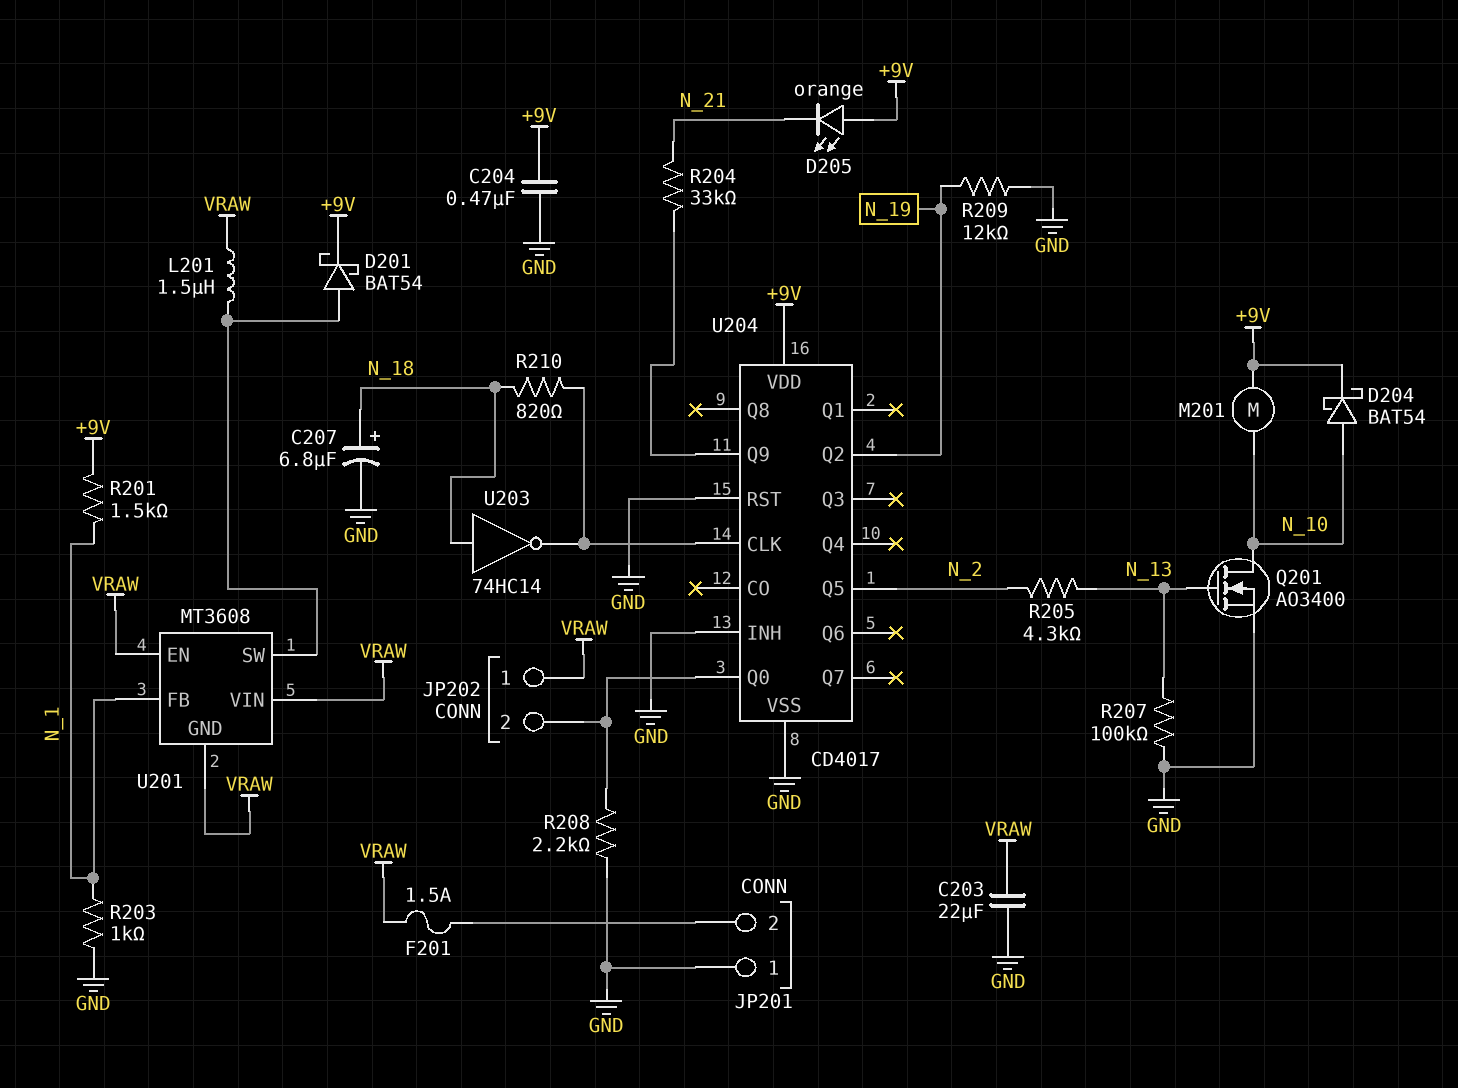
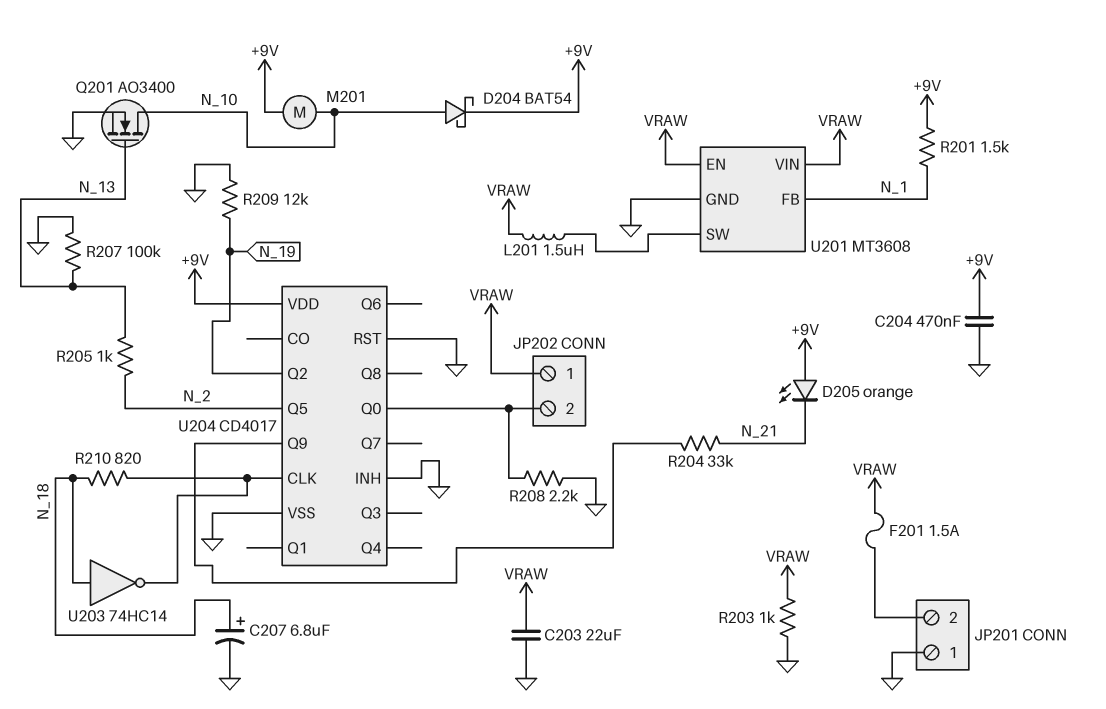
D201: schottky BAT54 (A U201/SW, K +9V) -> none
R203: 1k (GND, N_1) -> 1k (GND, VRAW)
R205: 4.3k (N_2, N_13) -> 1k (N_2, N_13)
U201 pin GND: VRAW -> GND

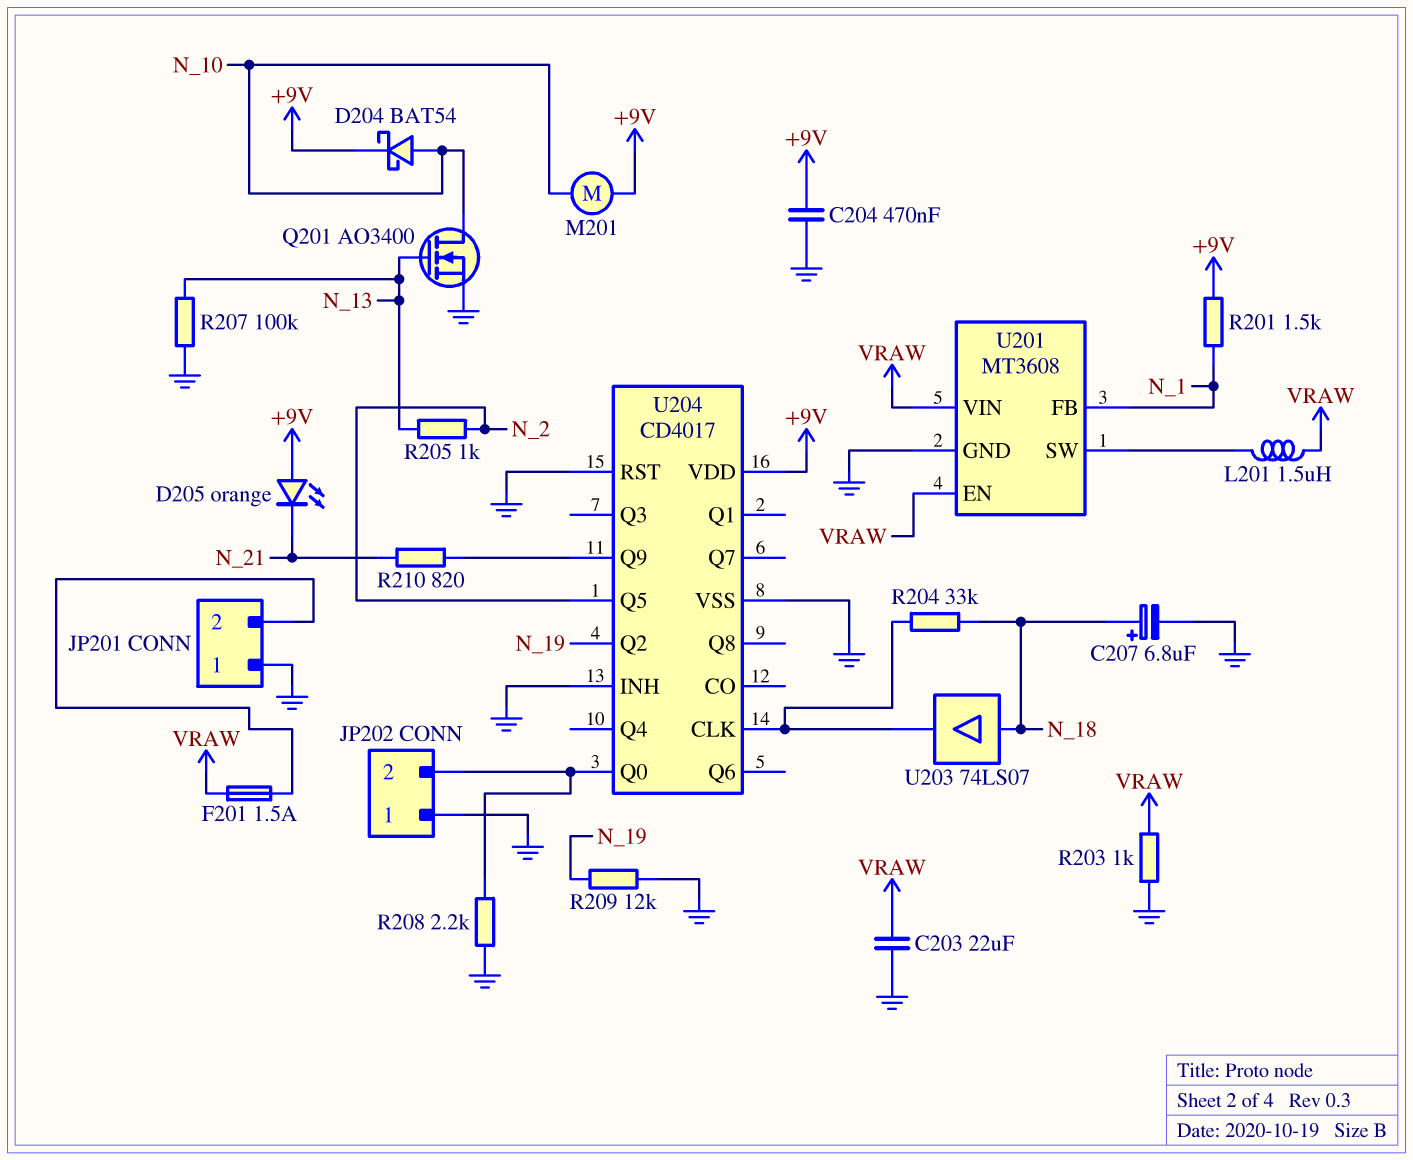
JP202 pin 1: VRAW -> GND
R204: 33k (N_21, U204/Q9) -> 33k (N_18, U204/CLK)
R210: 820 (N_18, U204/CLK) -> 820 (N_21, U204/Q9)
U203: NOT 74HC14 (in N_18, out U204/CLK) -> buffer 74LS07 (in N_18, out U204/CLK)

